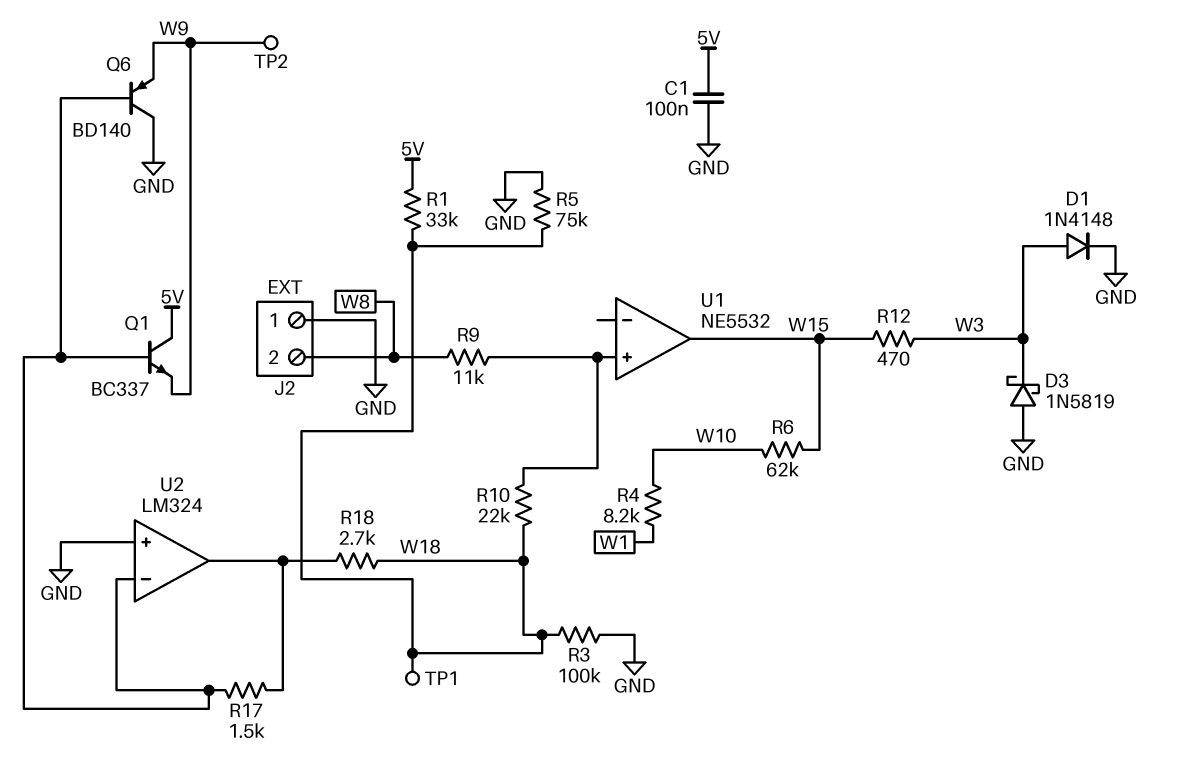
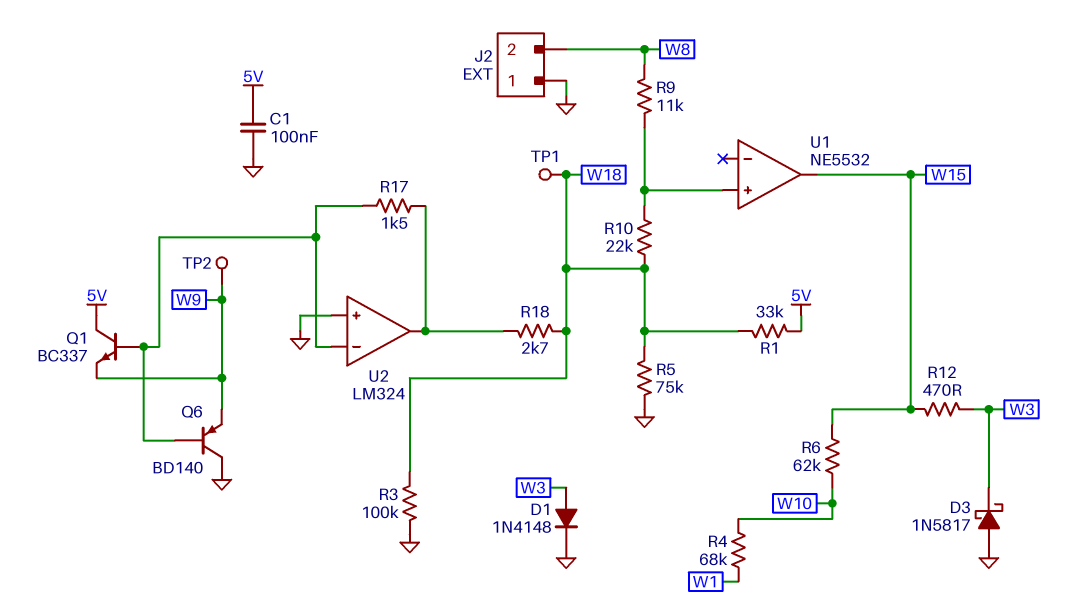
D3: schottky 1N5819 (A GND, K W3) -> schottky 1N5817 (A GND, K W3)
R4: 8.2k (W1, W10) -> 68k (W1, W10)

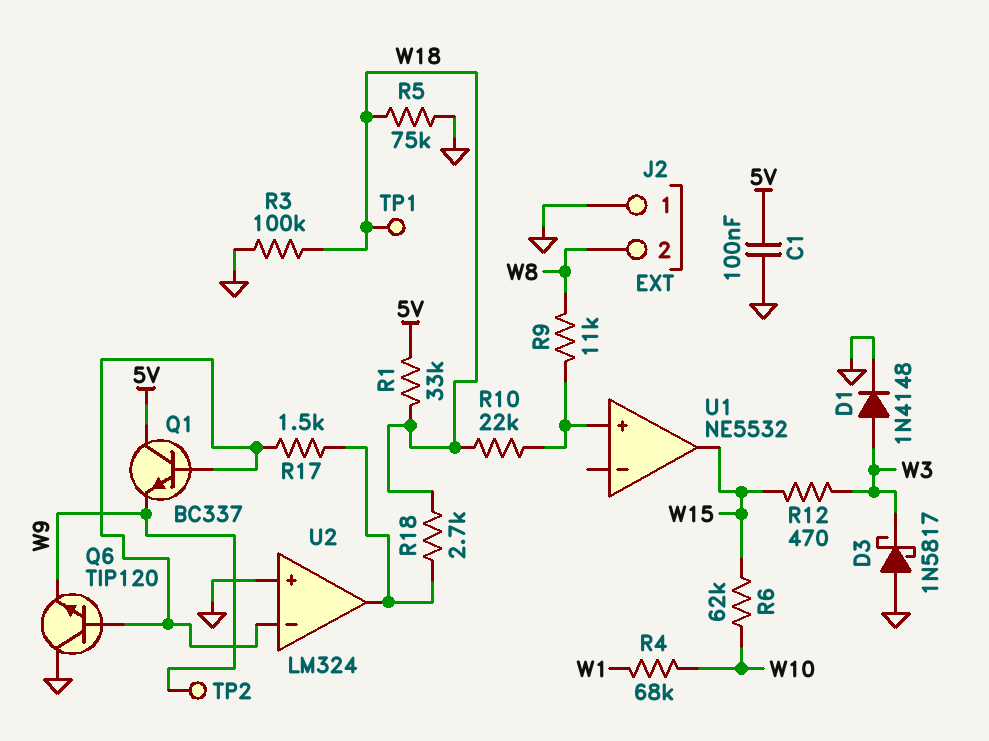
Q6: PNP BD140 (B U2/in-, C GND, E W9) -> NPN TIP120 (B U2/in-, C GND, E W9)

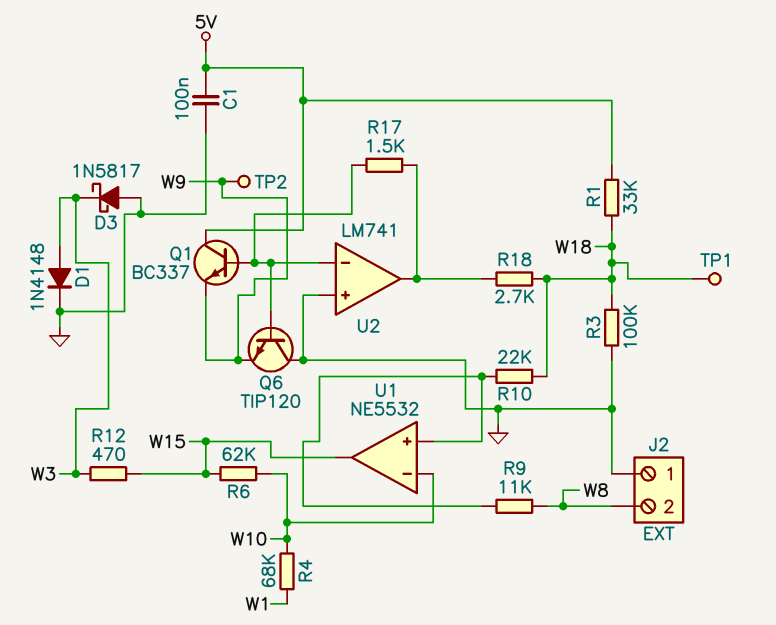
R5: 75k (GND, W18) -> none
U1 pin in-: none -> W10
U2: LM324 -> LM741

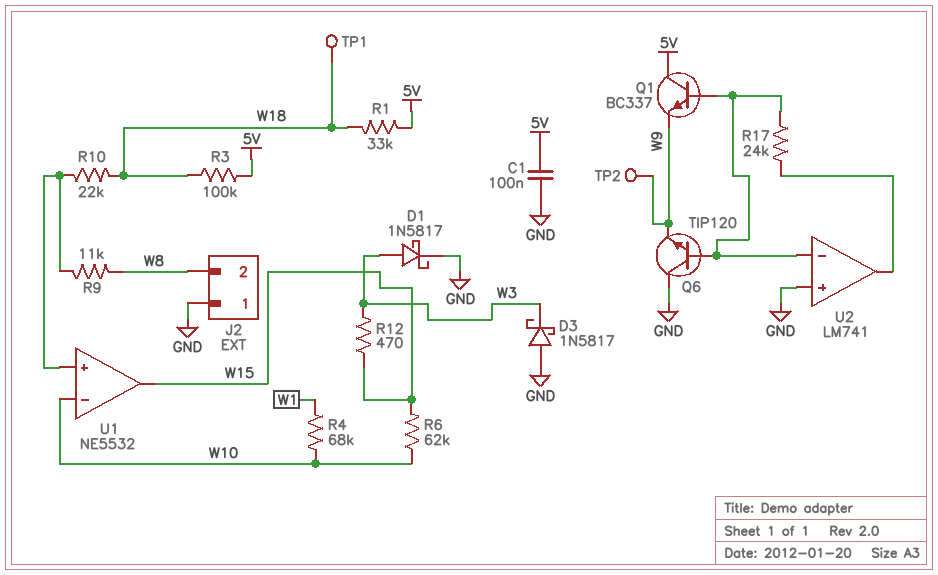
D1: diode 1N4148 (A W3, K GND) -> schottky 1N5817 (A W3, K GND)
R3: 100k (GND, W18) -> 100k (5V, W18)
R17: 1.5k (U2/in-, U2/out) -> 24k (U2/in-, U2/out)
R18: 2.7k (U2/out, W18) -> none

